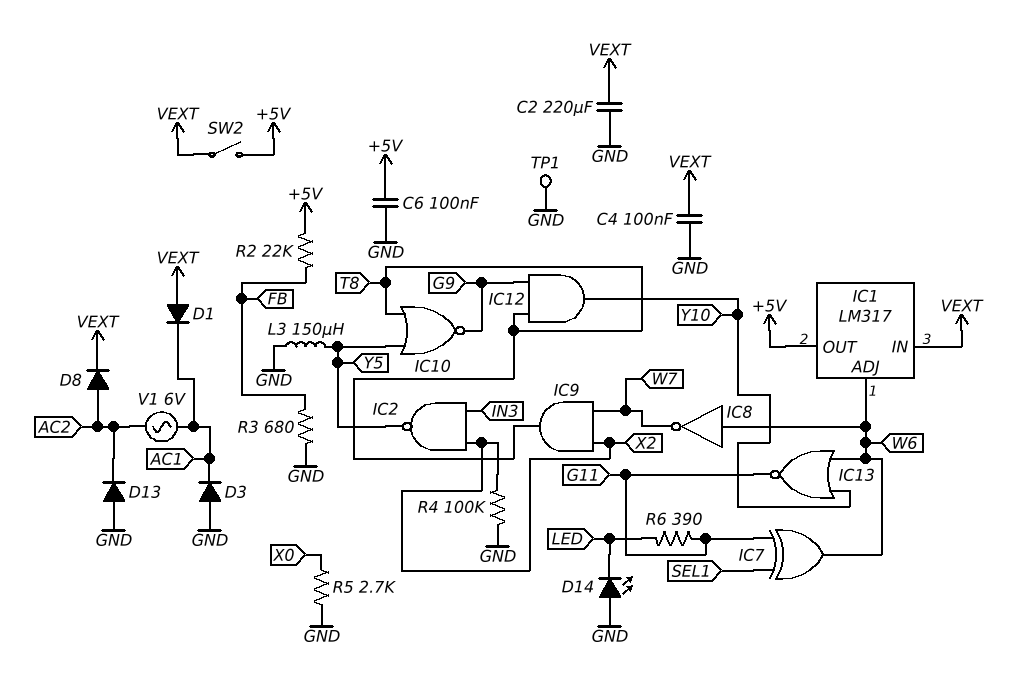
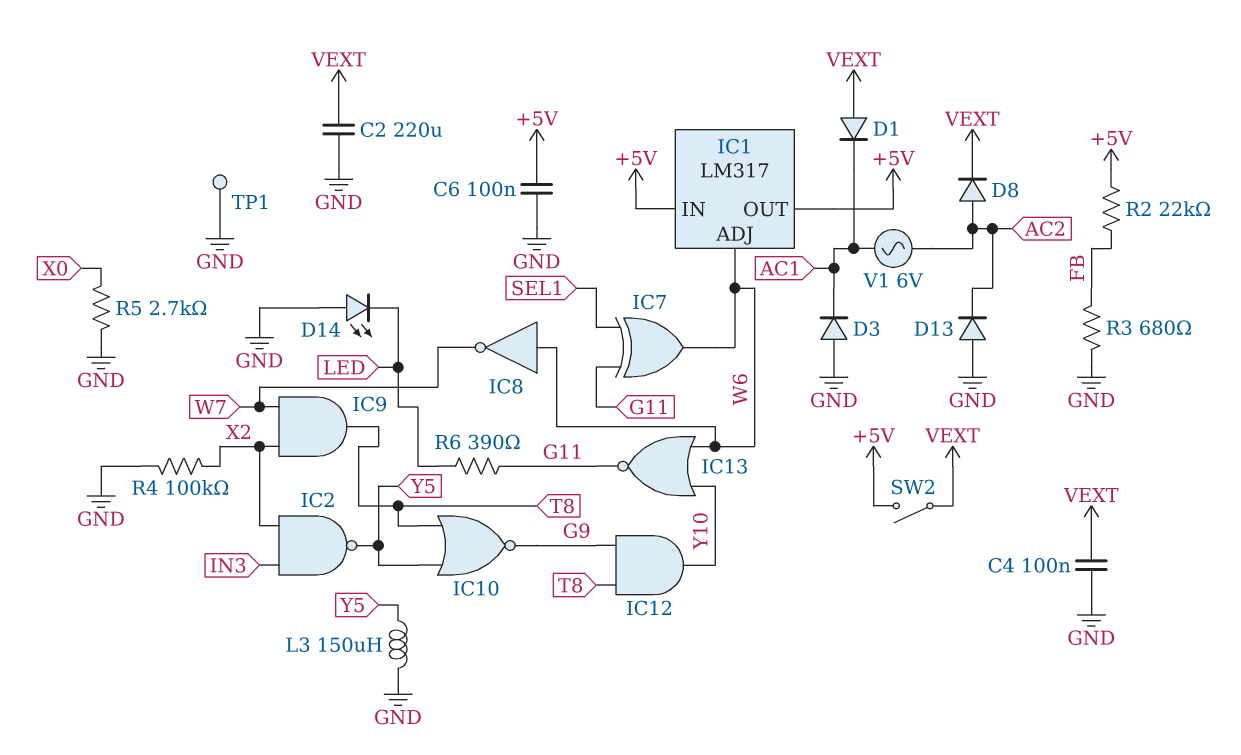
IC1 pin IN: VEXT -> +5V

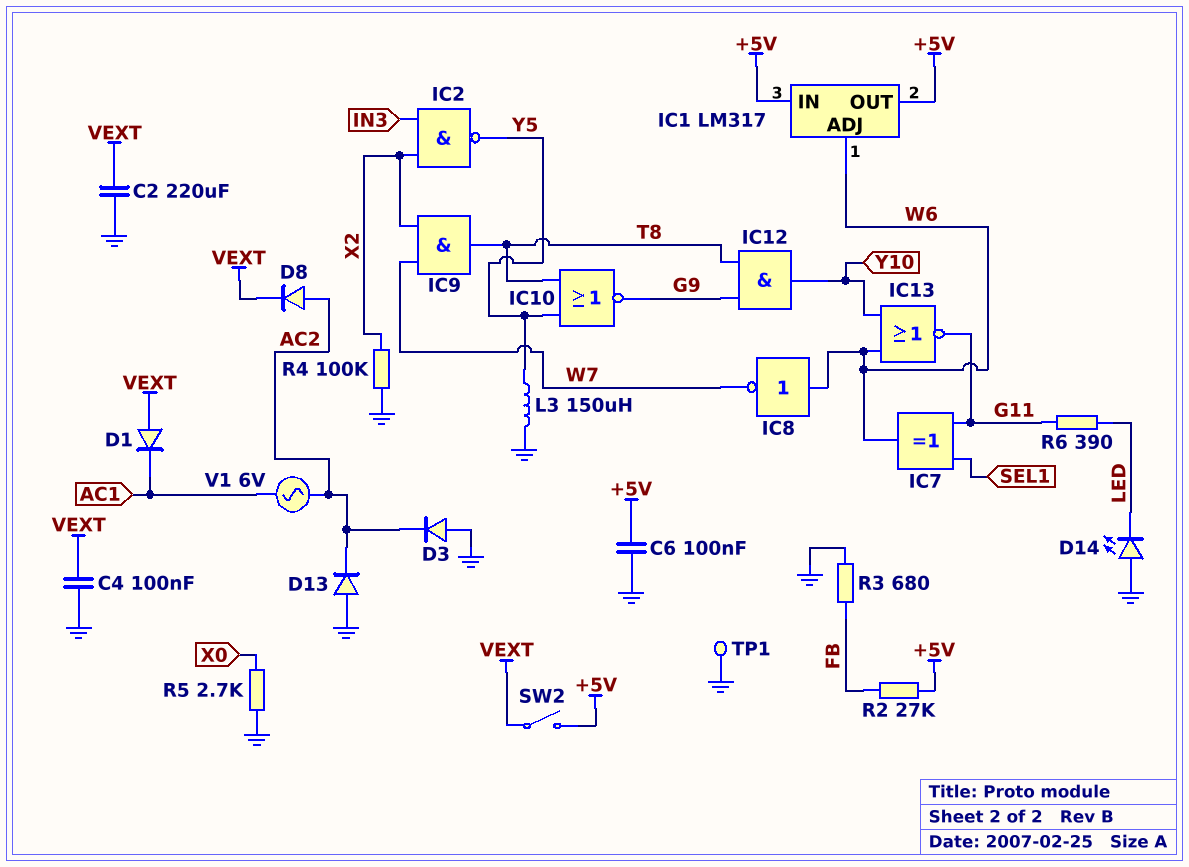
D3: diode (A GND, K AC1) -> diode (A GND, K AC2)
R2: 22k (+5V, FB) -> 27k (+5V, FB)

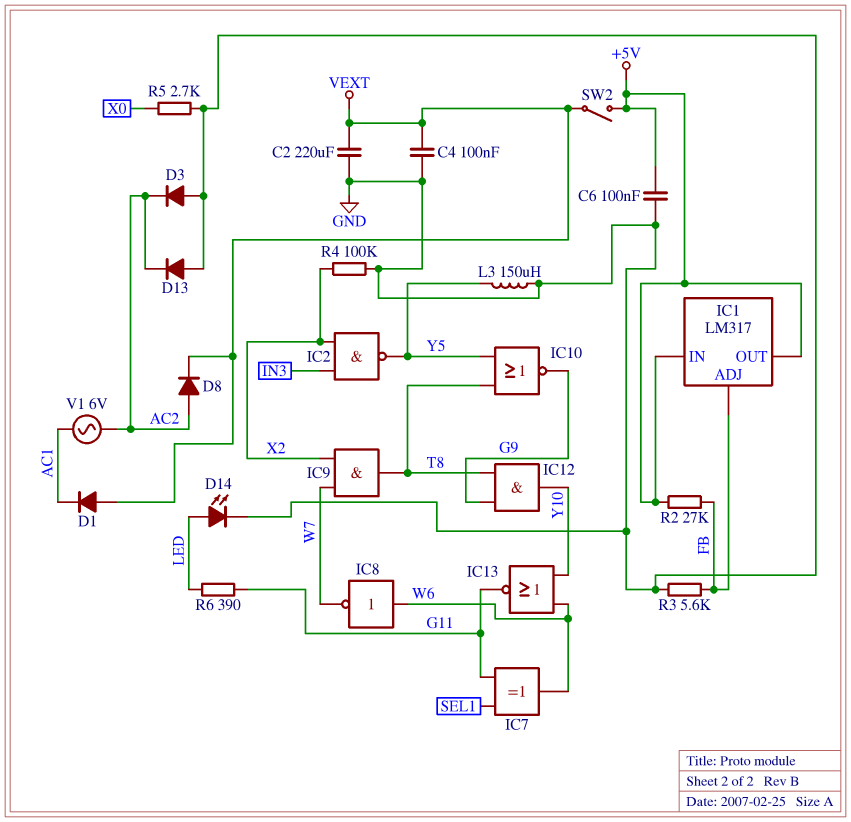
D14: LED (A GND, K LED) -> LED (A LED, K GND)
IC1 pin ADJ: W6 -> FB
R3: 680 (FB, GND) -> 5.6k (FB, GND)
TP1: test point (GND) -> none

